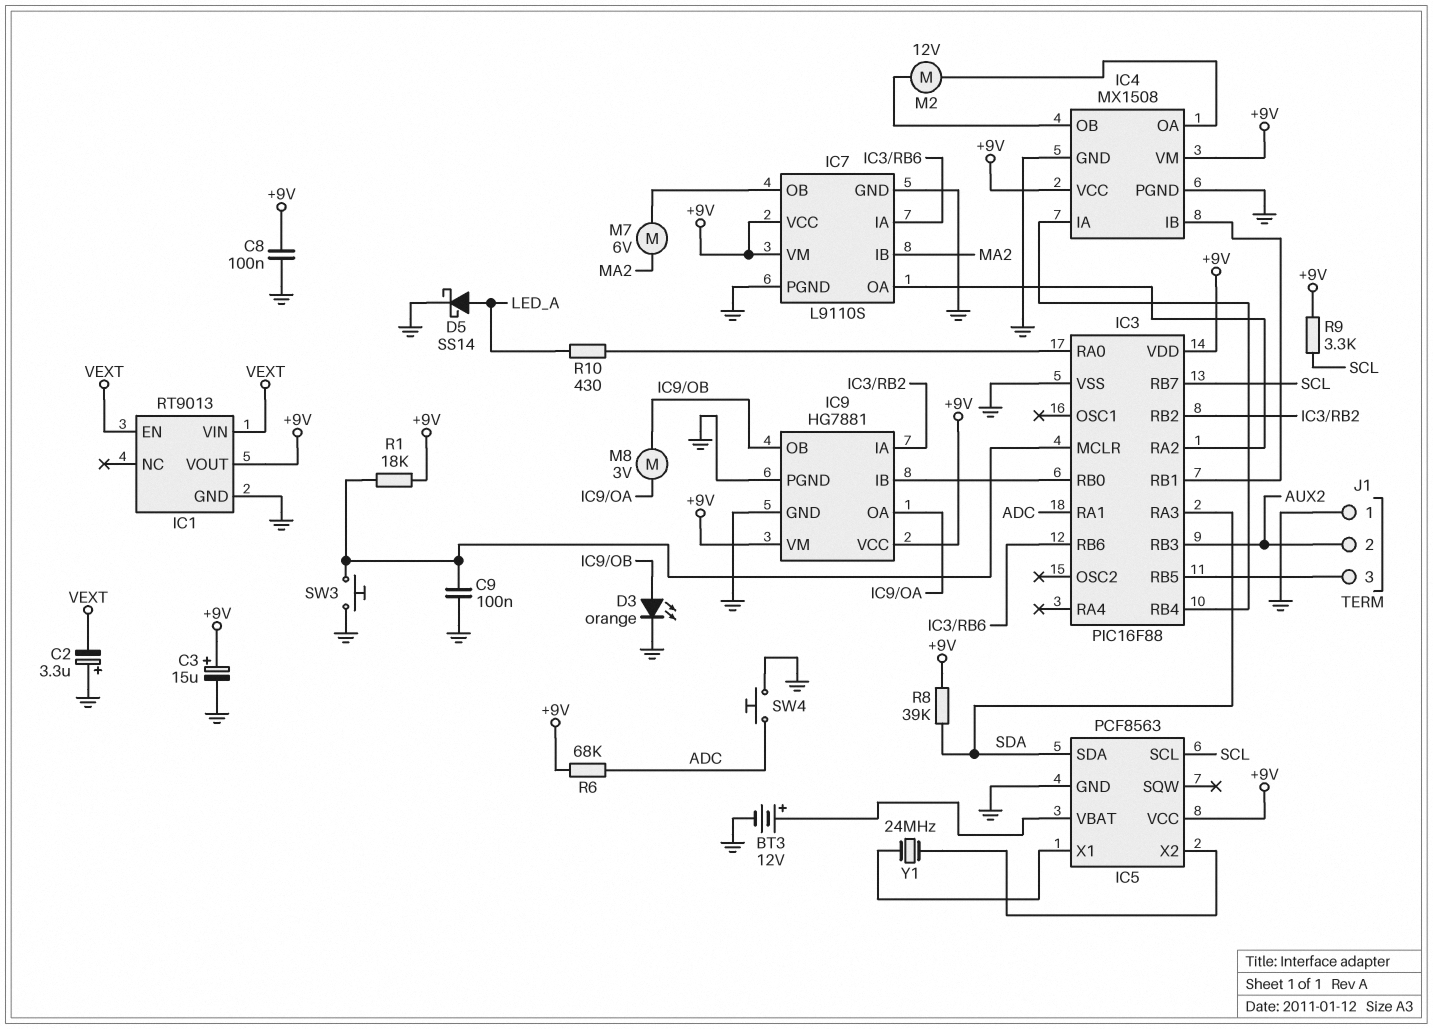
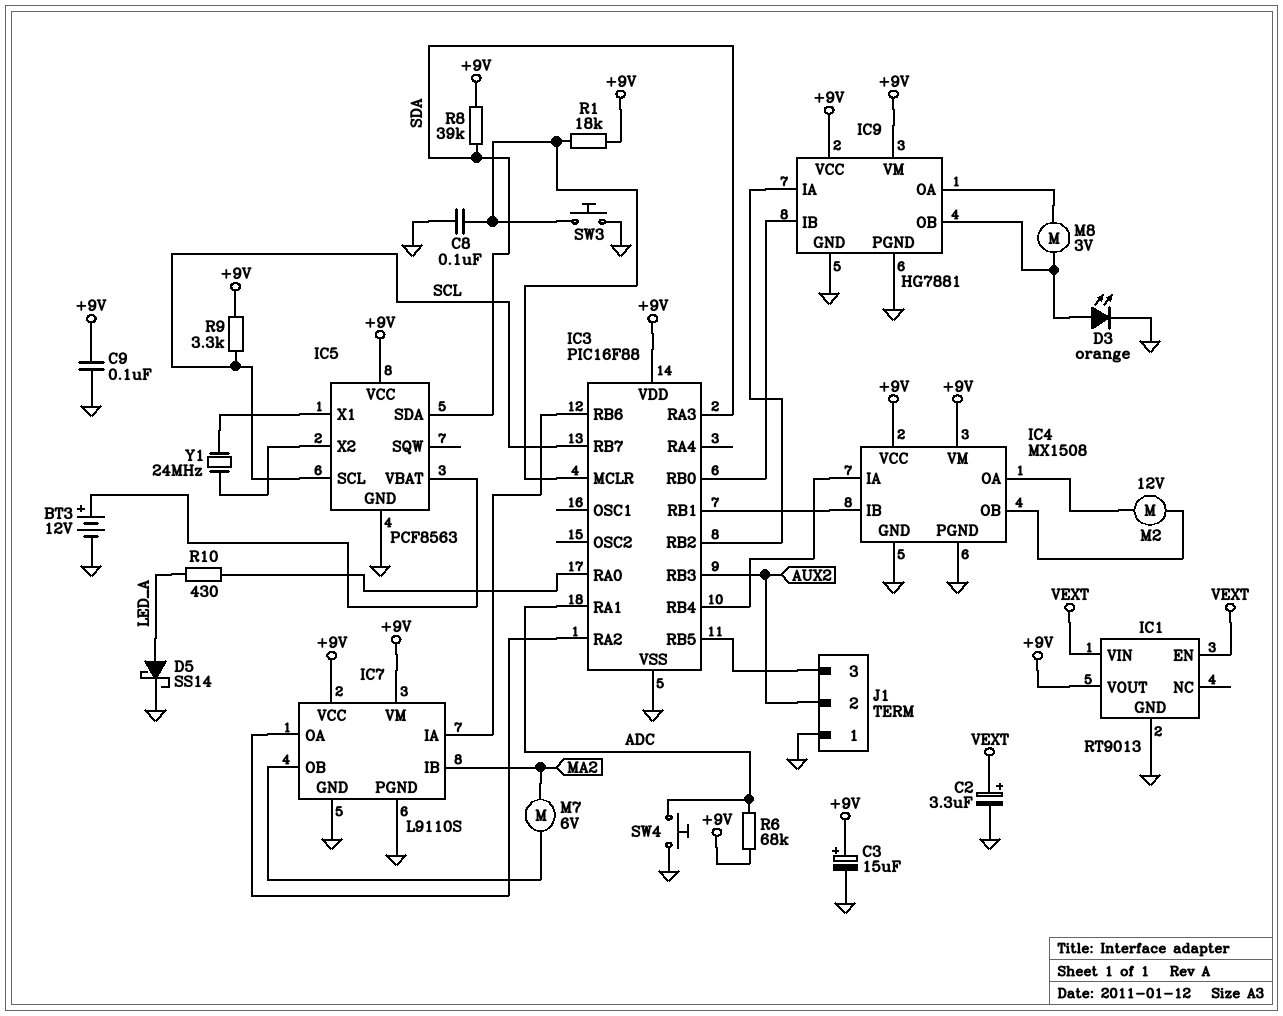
C2: 3.3uF (plus GND, minus VEXT) -> 3.3uF (plus VEXT, minus GND)
C8: 100nF (+9V, GND) -> 100nF (GND, IC3/MCLR)
C9: 100nF (GND, IC3/MCLR) -> 100nF (+9V, GND)

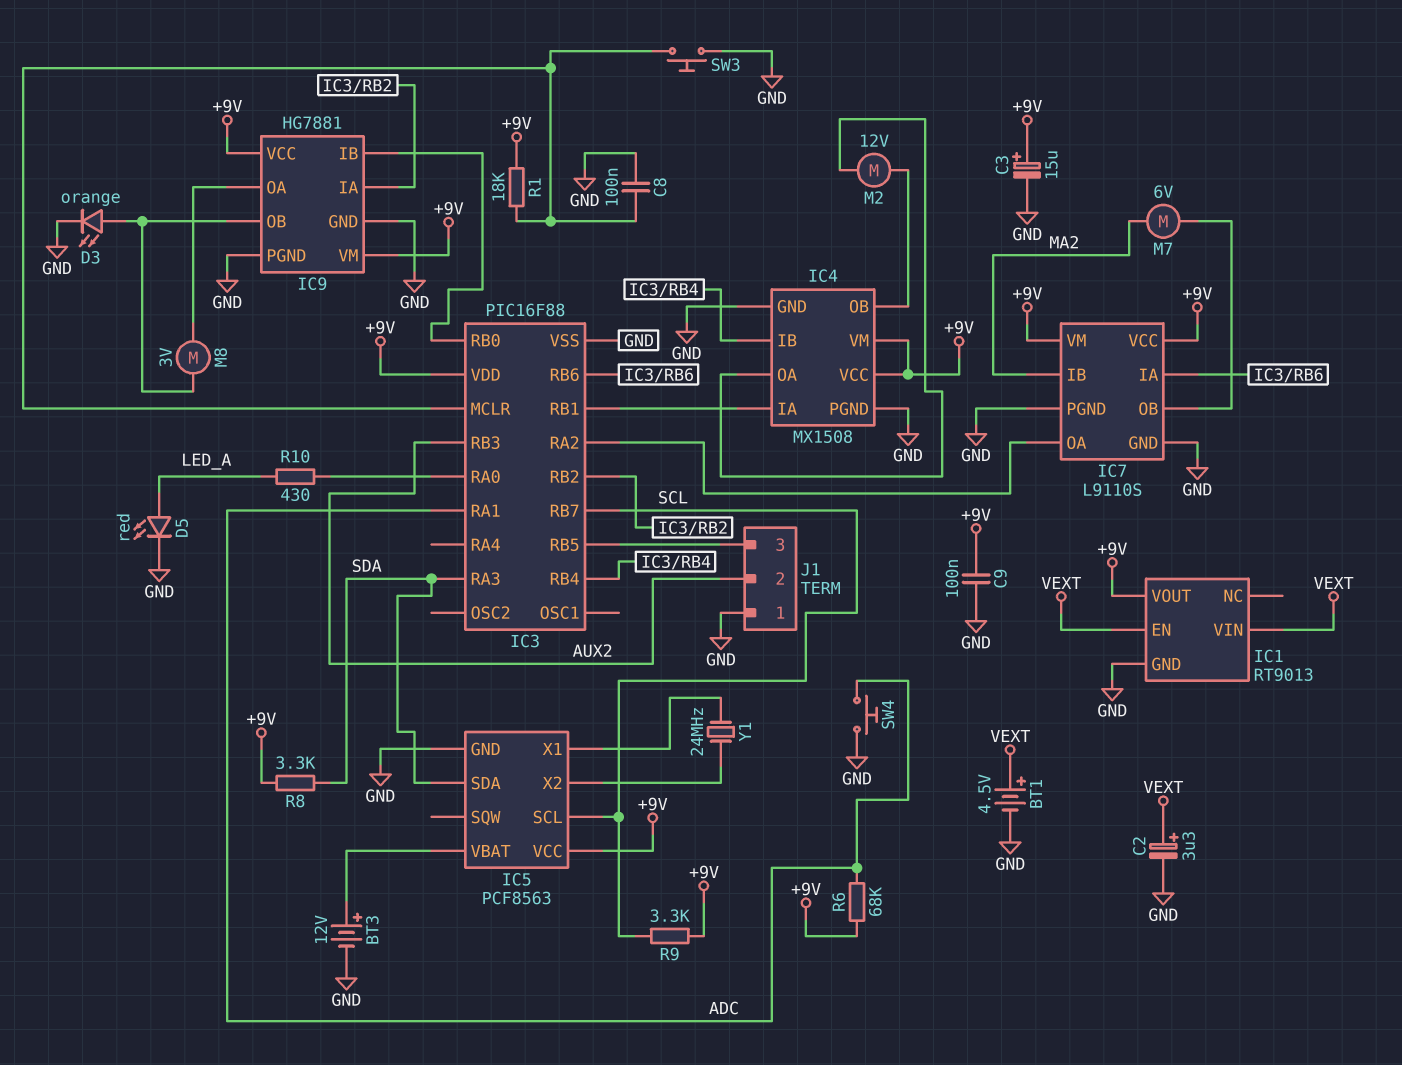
BT1: none -> 4.5V (plus VEXT, minus GND)
D5: schottky SS14 (A LED_A, K GND) -> LED red (A LED_A, K GND)
IC4 pin IA: IC3/RB4 -> IC3/RB1
IC4 pin IB: IC3/RB1 -> IC3/RB4
R8: 39k (+9V, SDA) -> 3.3k (+9V, SDA)

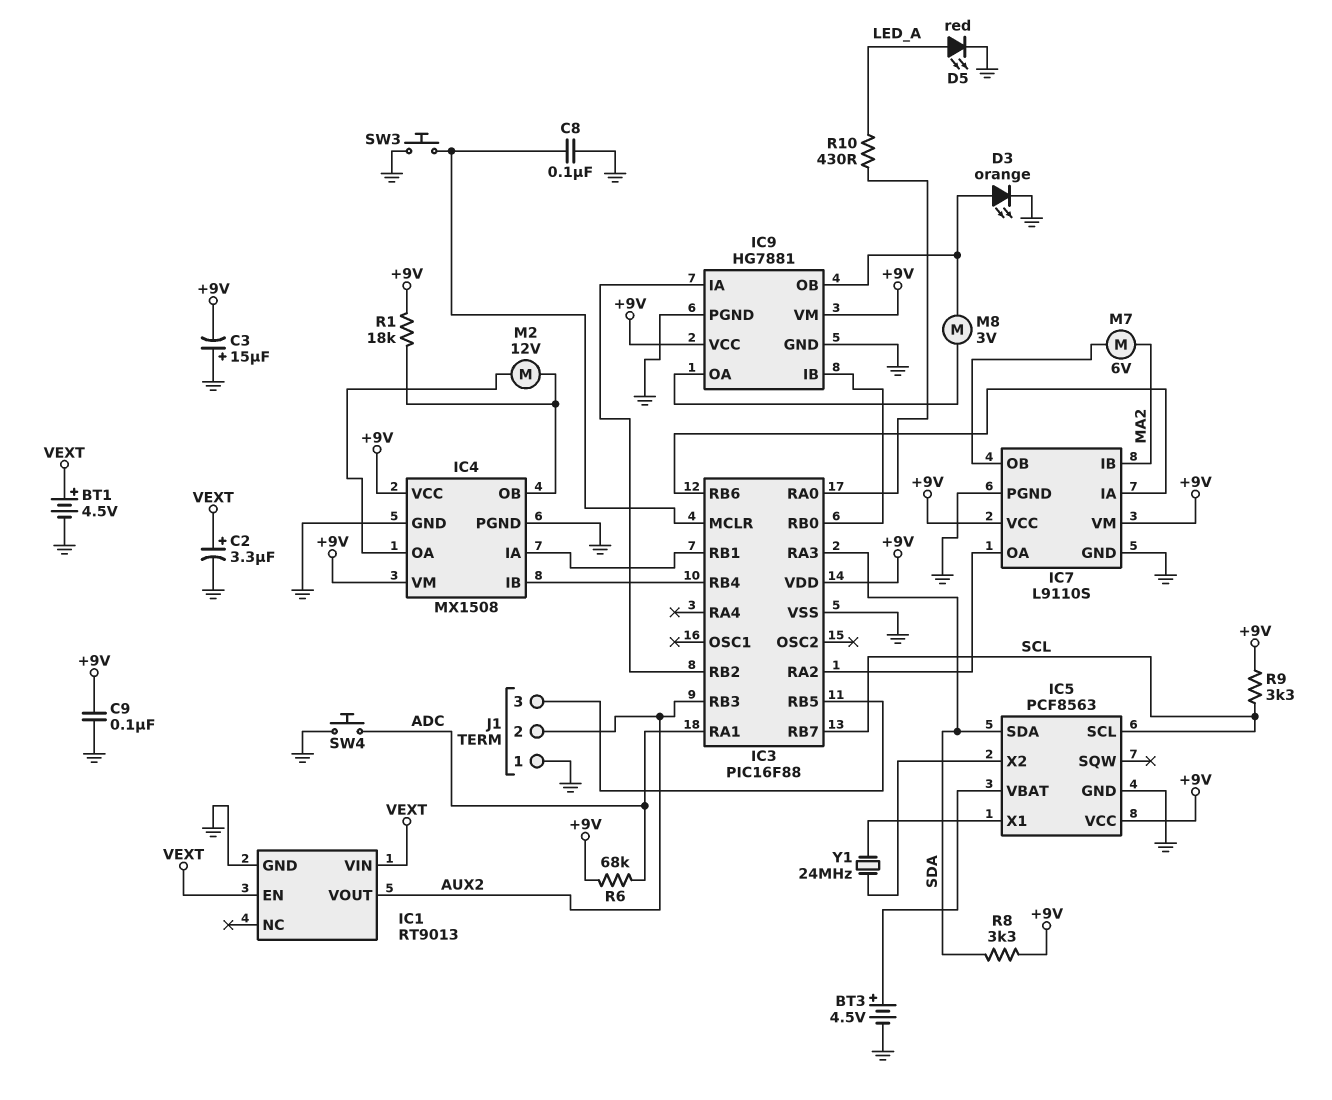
BT3: 12V (plus IC5/VBAT, minus GND) -> 4.5V (plus IC5/VBAT, minus GND)
C3: 15uF (plus +9V, minus GND) -> 15uF (plus GND, minus +9V)
IC1 pin VOUT: +9V -> AUX2
R1: 18k (+9V, IC3/MCLR) -> 18k (+9V, IC4/OB)

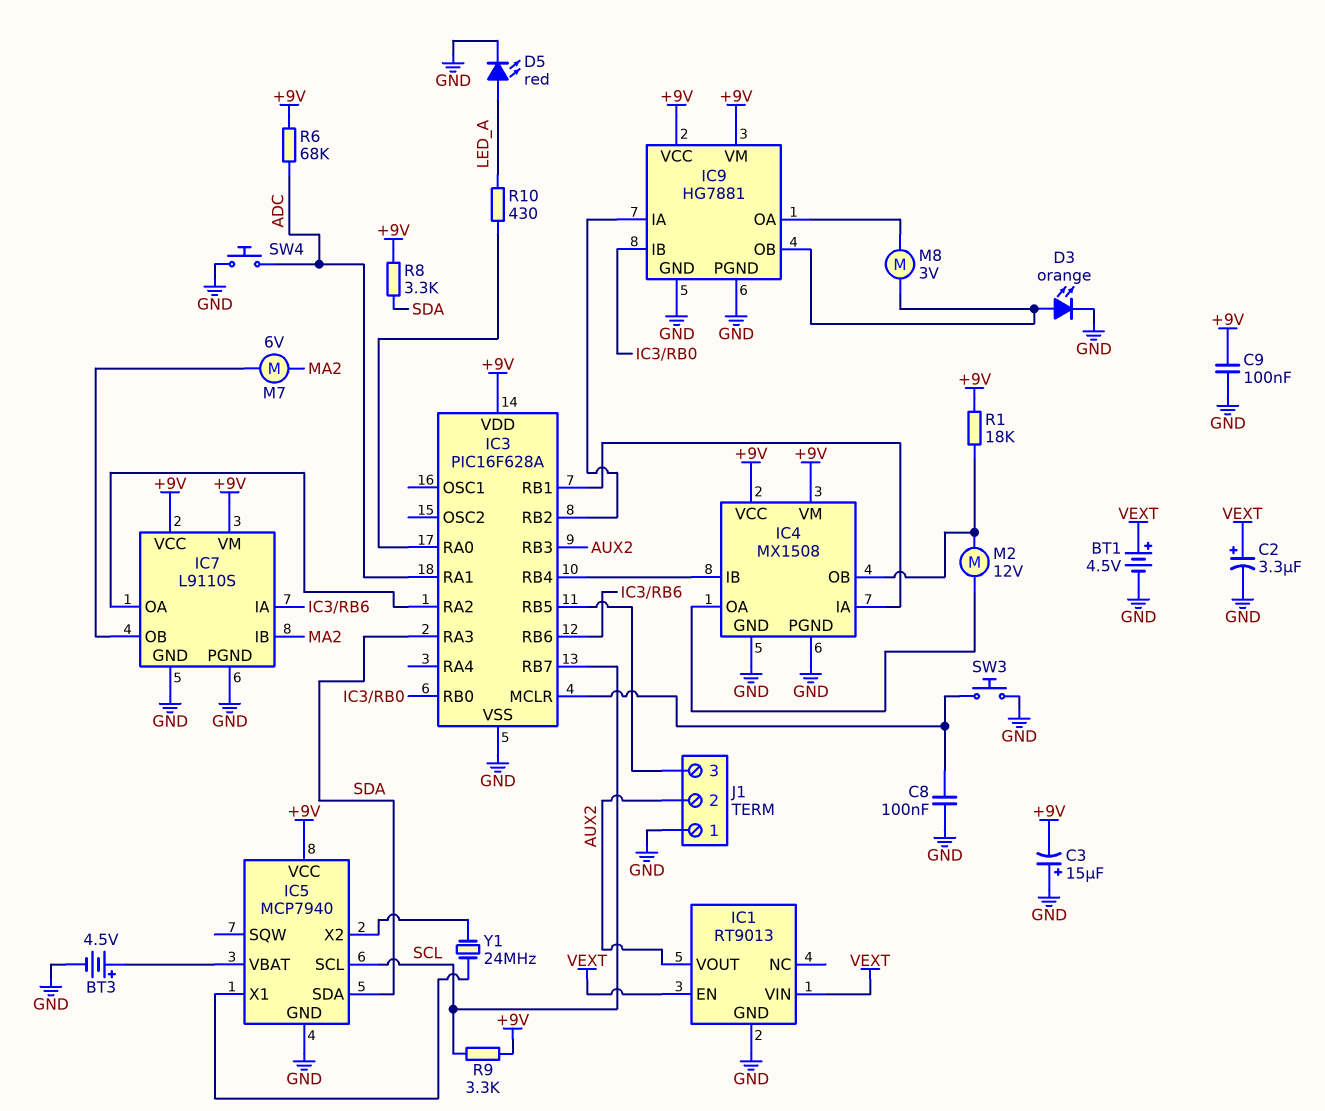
IC3: PIC16F88 -> PIC16F628A
IC5: PCF8563 -> MCP7940

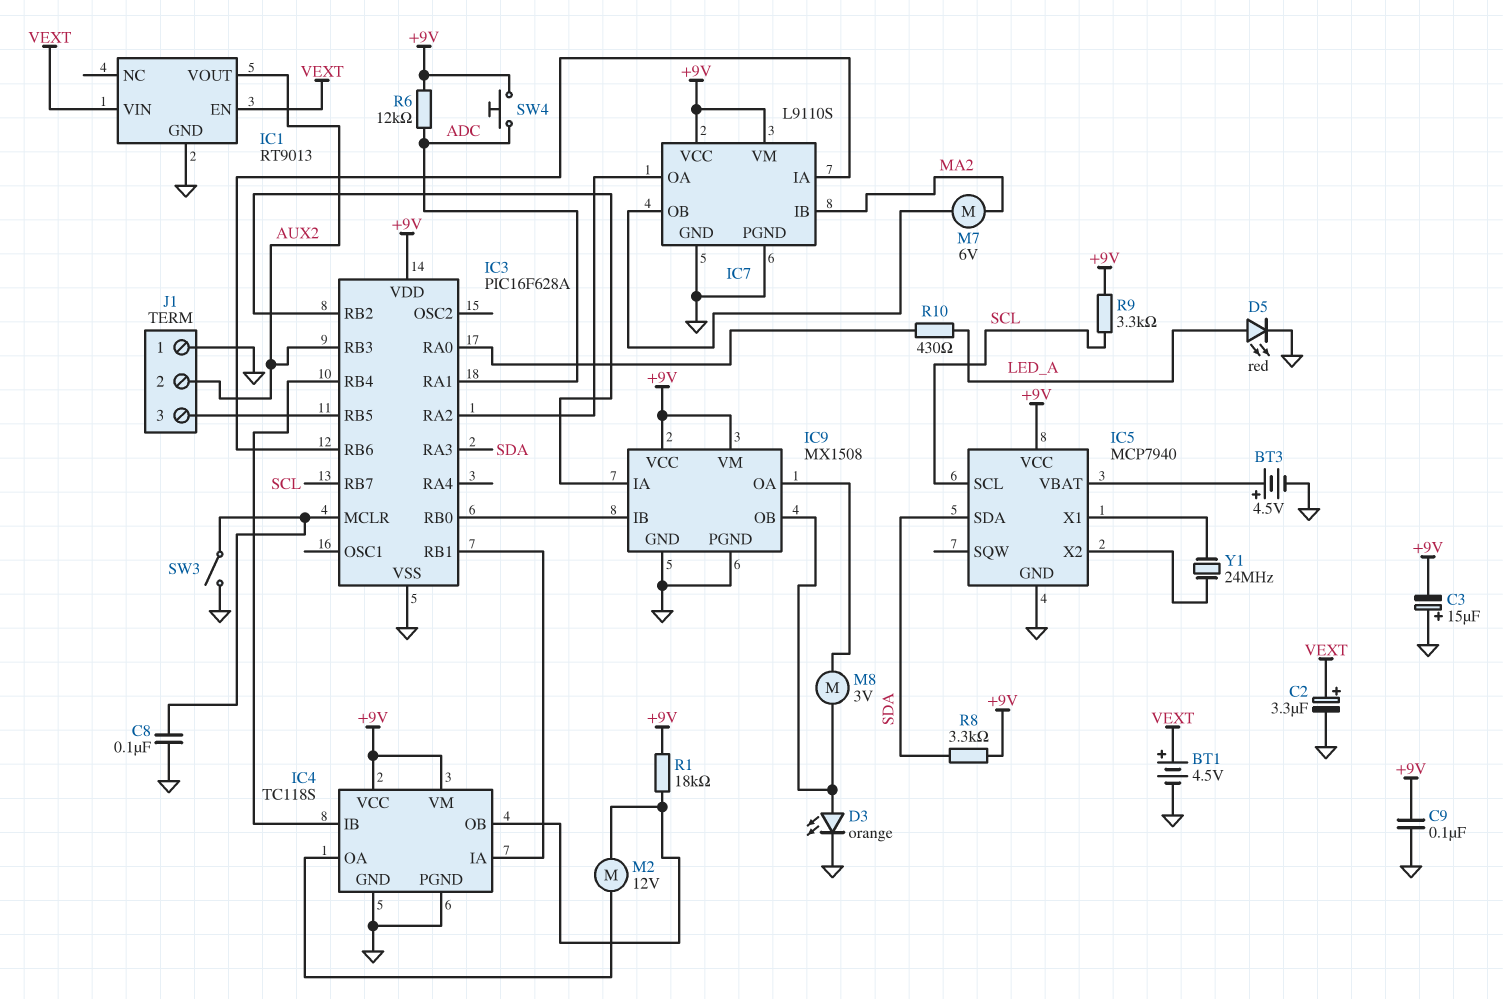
IC4: MX1508 -> TC118S
IC9: HG7881 -> MX1508
R6: 68k (+9V, ADC) -> 12k (+9V, ADC)
SW3: button (GND, IC3/MCLR) -> switch (GND, IC3/MCLR)
SW4: button (ADC, GND) -> button (+9V, ADC)

